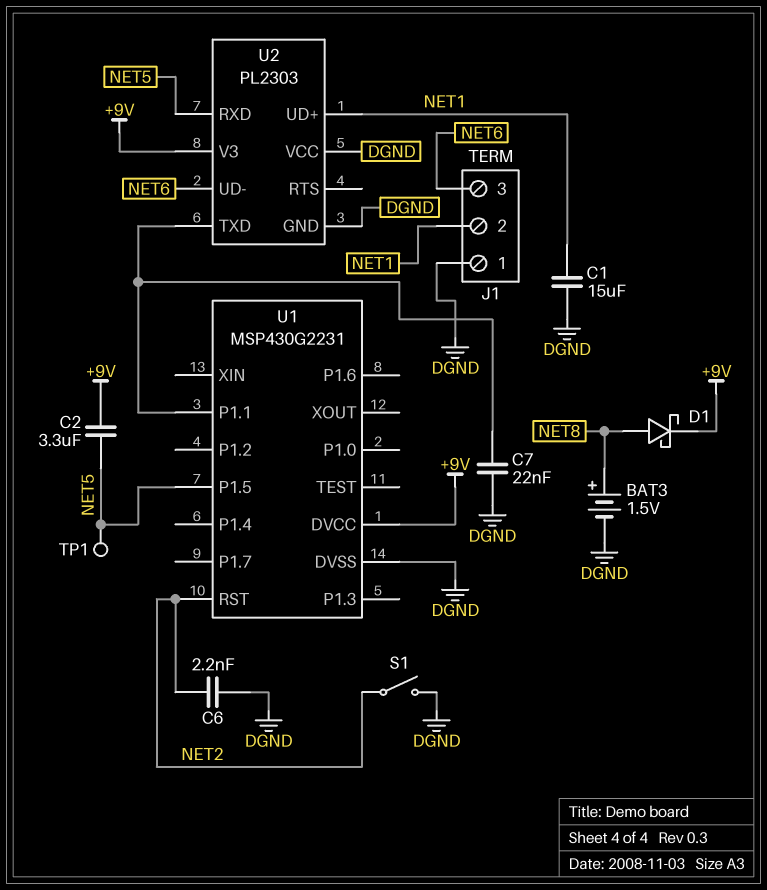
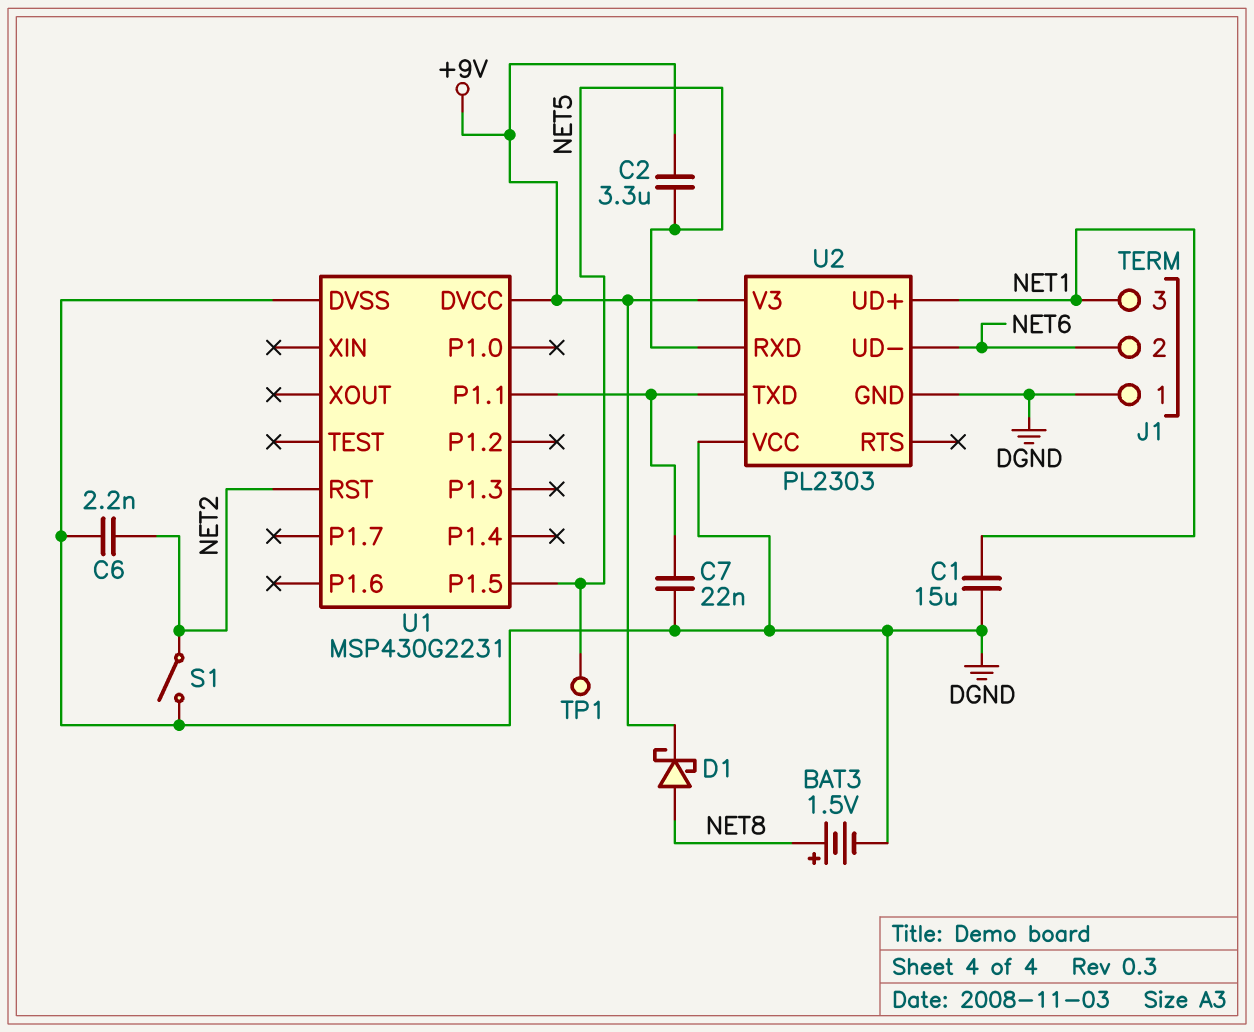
J1 pin 2: NET1 -> NET6
J1 pin 3: NET6 -> NET1

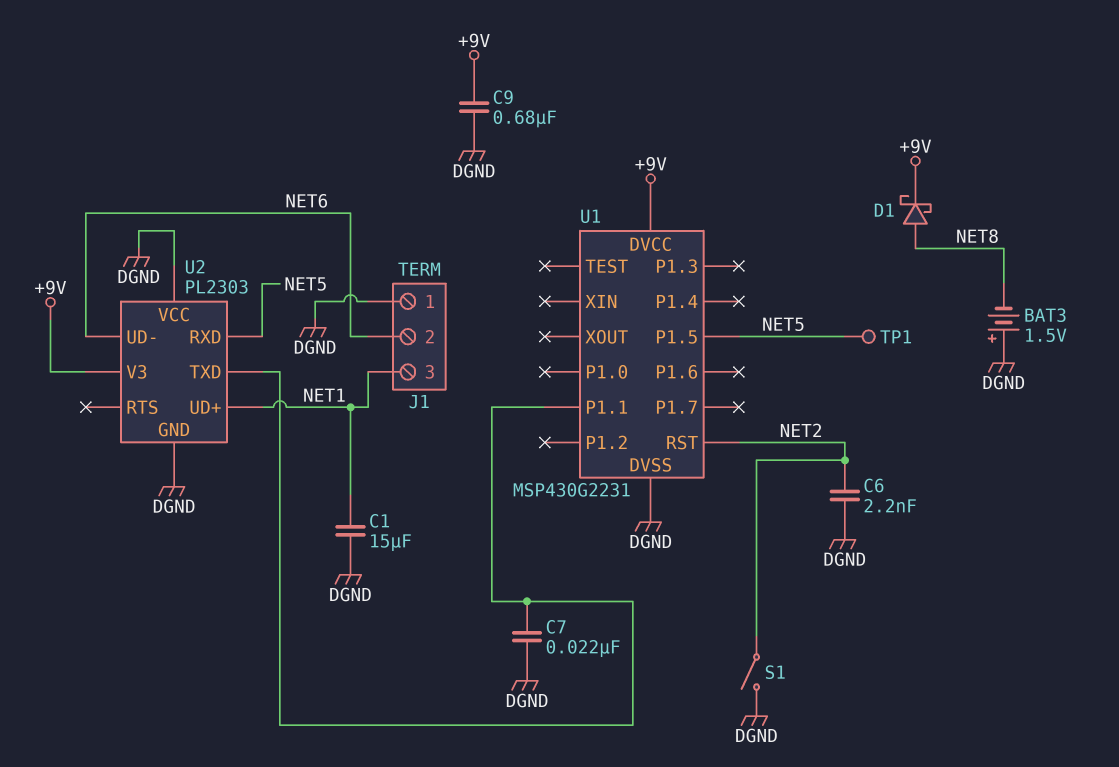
BAT3: 1.5V (plus NET8, minus DGND) -> 1.5V (plus DGND, minus NET8)
C2: 3.3uF (+9V, NET5) -> none
C9: none -> 680nF (+9V, DGND)

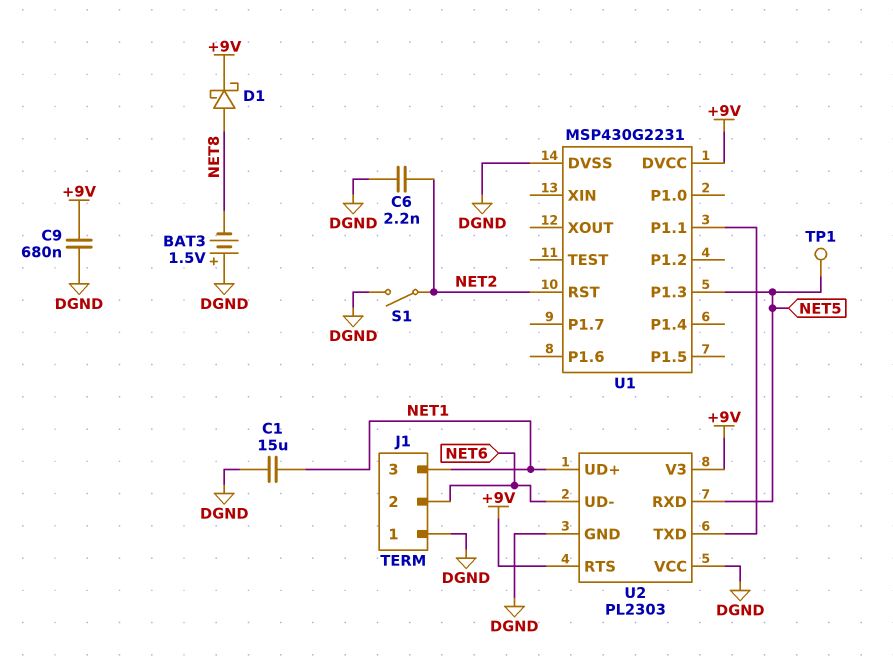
C7: 22nF (DGND, U1/P1.1) -> none
U1 pin P1.3: none -> NET5
U1 pin P1.5: NET5 -> none
U2 pin RTS: none -> +9V

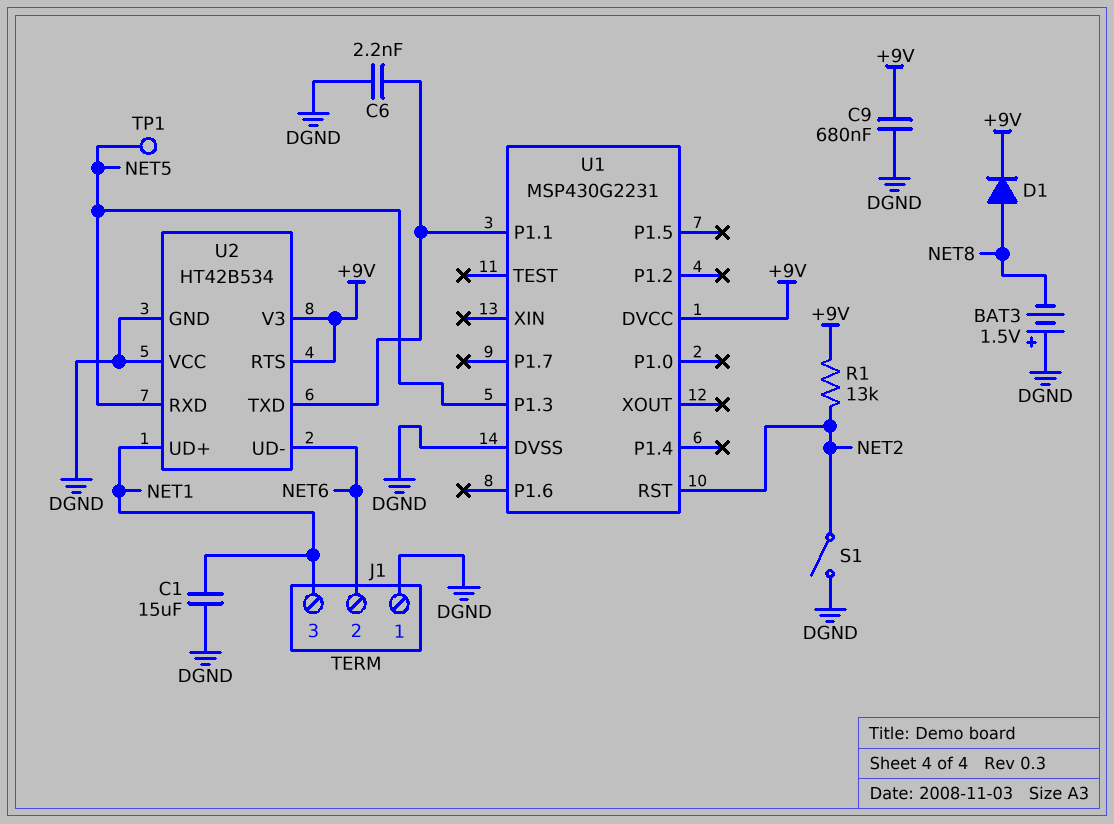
C6: 2.2nF (DGND, NET2) -> 2.2nF (DGND, U1/P1.1)
D1: schottky (A NET8, K +9V) -> diode (A NET8, K +9V)
R1: none -> 13k (+9V, NET2)
U2: PL2303 -> HT42B534

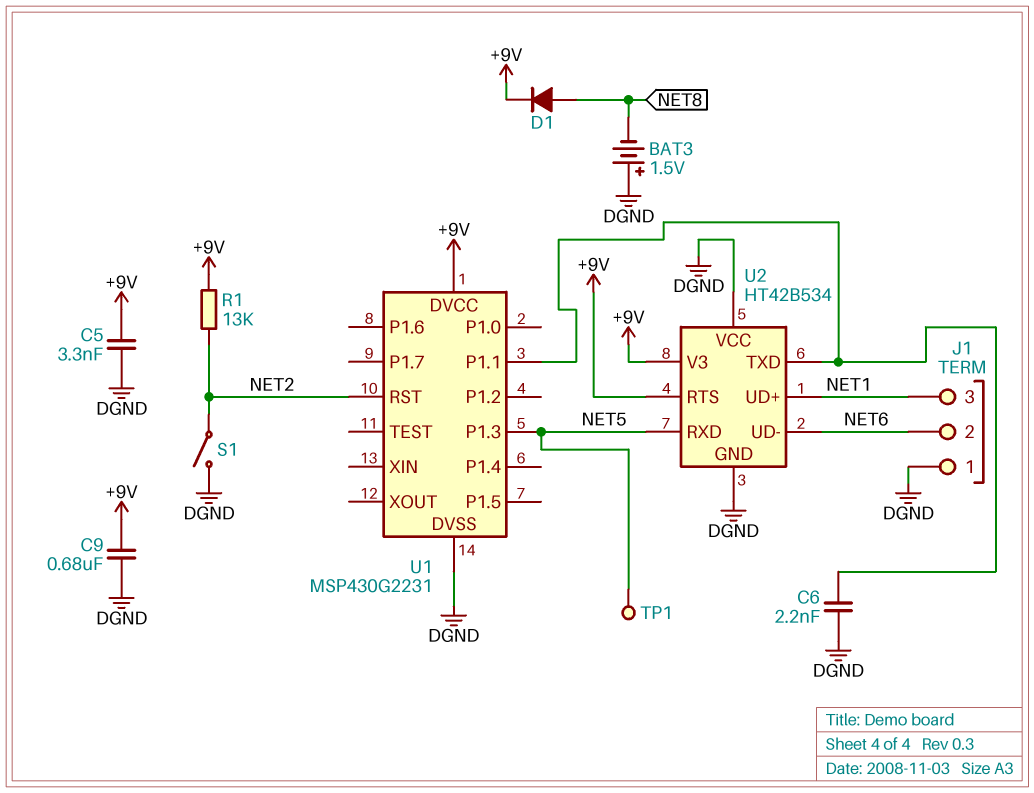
C1: 15uF (DGND, NET1) -> none
C5: none -> 3.3nF (+9V, DGND)

